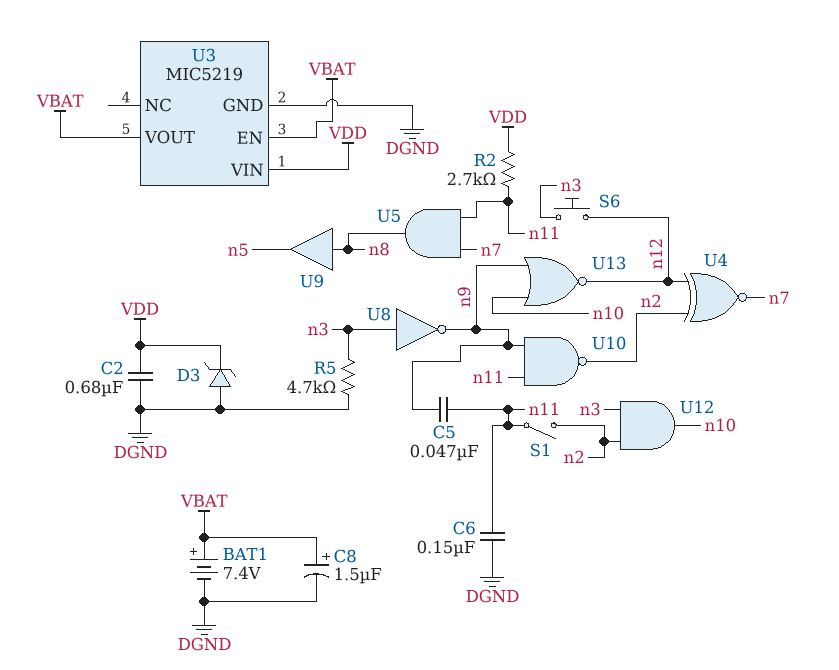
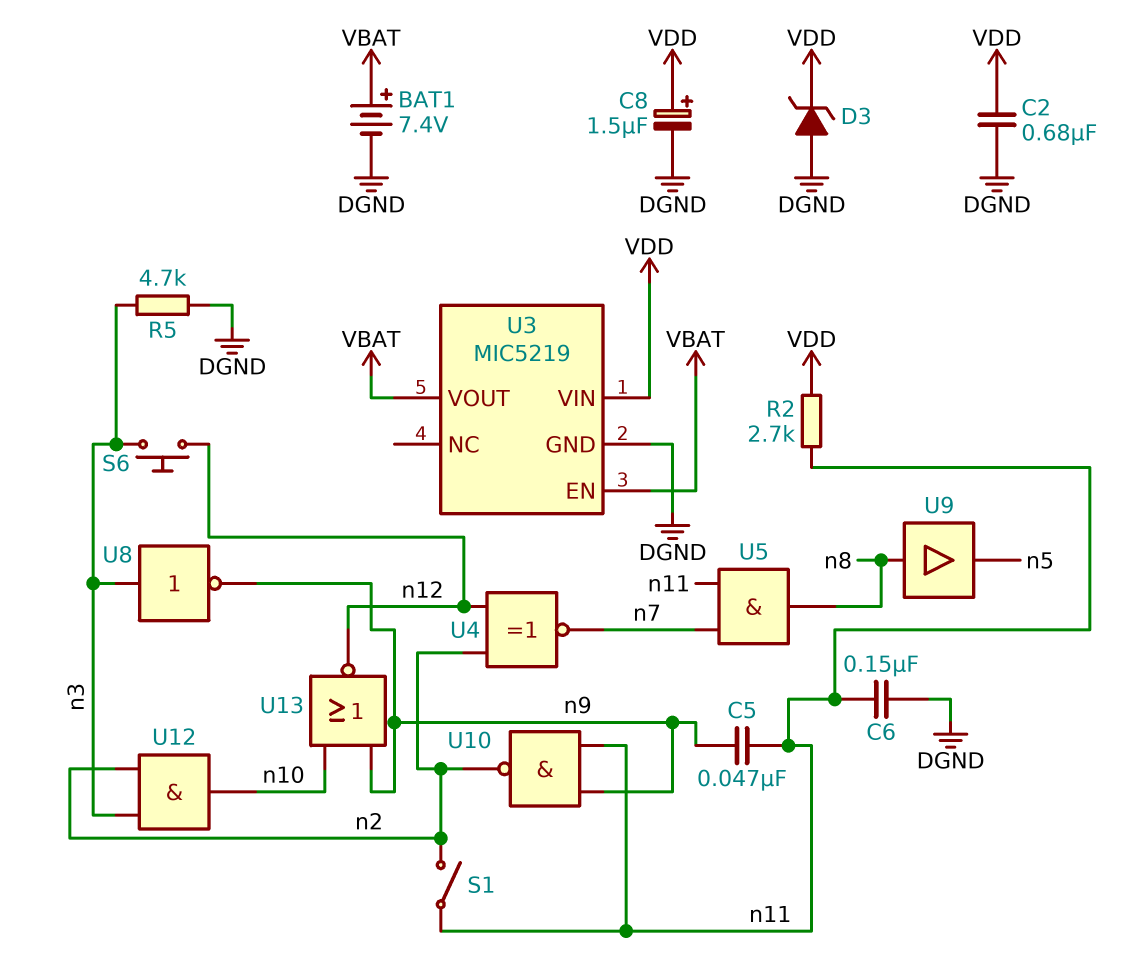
C8: 1.5uF (plus VBAT, minus DGND) -> 1.5uF (plus VDD, minus DGND)

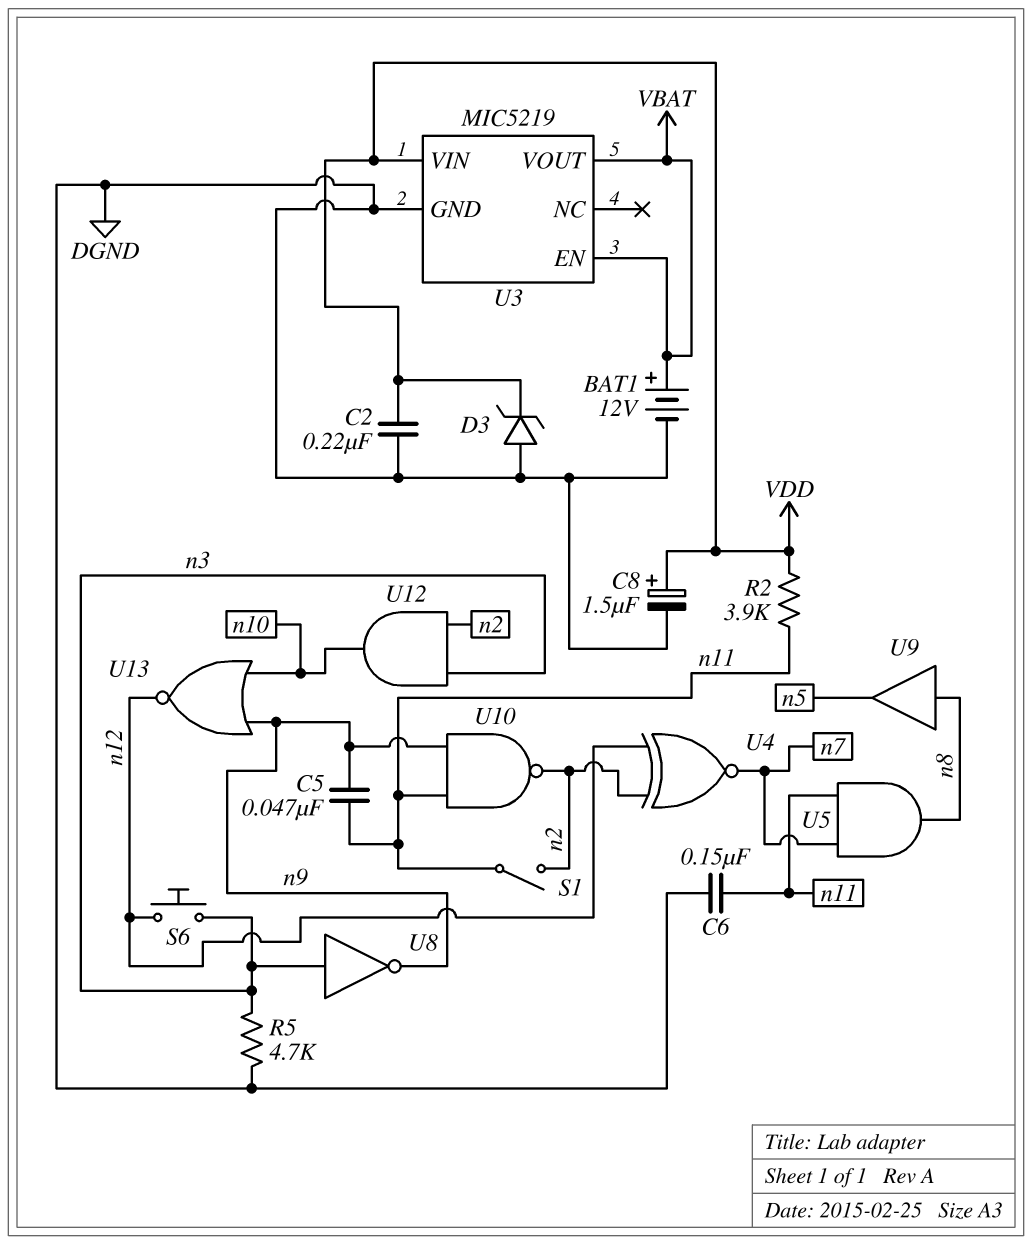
BAT1: 7.4V (plus VBAT, minus DGND) -> 12V (plus VBAT, minus DGND)
C2: 680nF (DGND, VDD) -> 220nF (DGND, VDD)
R2: 2.7k (VDD, n11) -> 3.9k (VDD, n11)

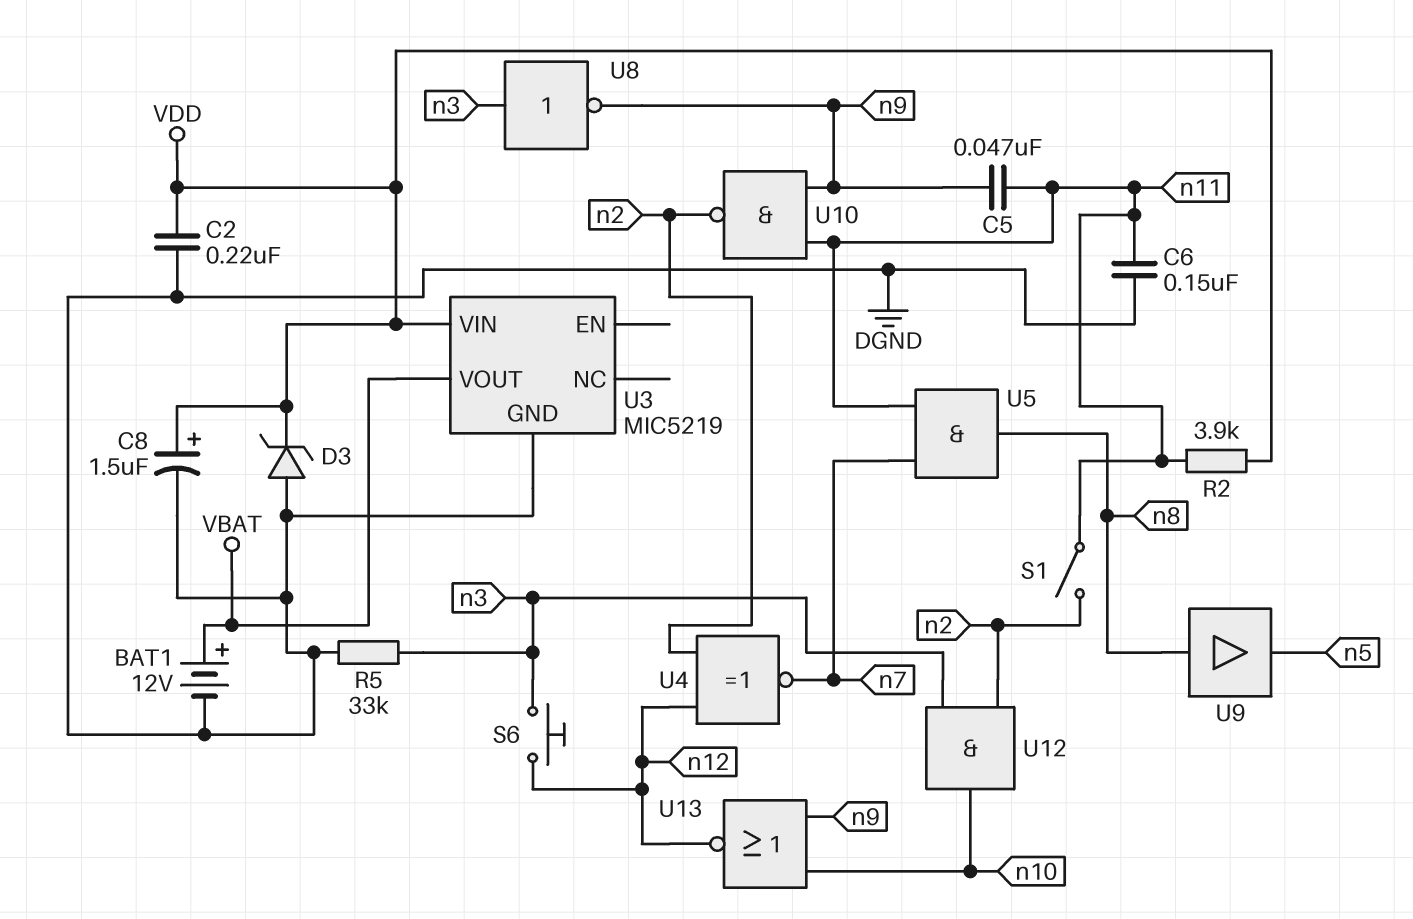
R5: 4.7k (DGND, n3) -> 33k (DGND, n3)
U3 pin EN: VBAT -> none

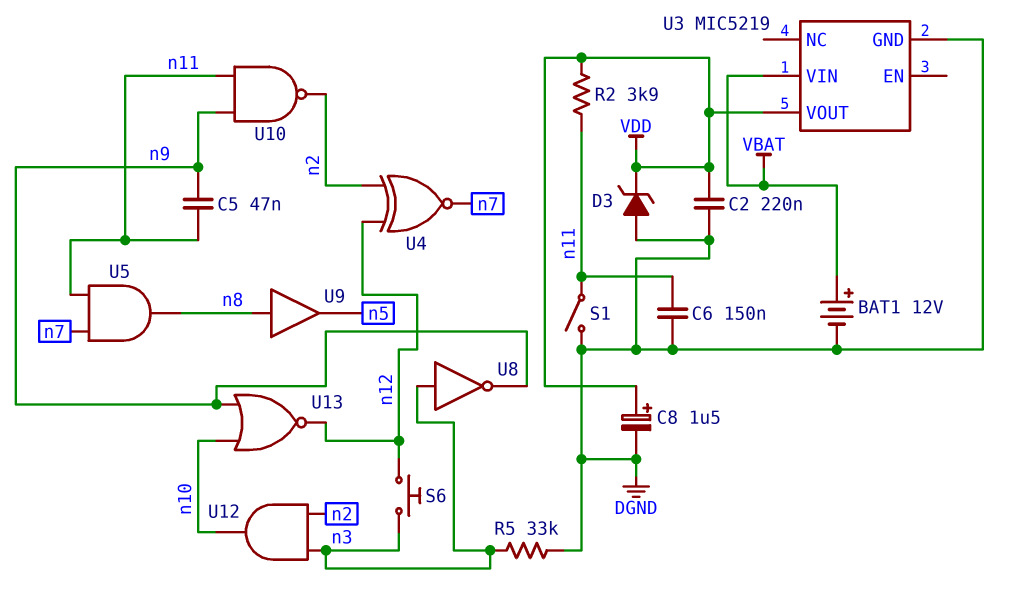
S1: switch (n2, n11) -> switch (DGND, n11)
U3 pin VIN: VDD -> VBAT
U3 pin VOUT: VBAT -> VDD

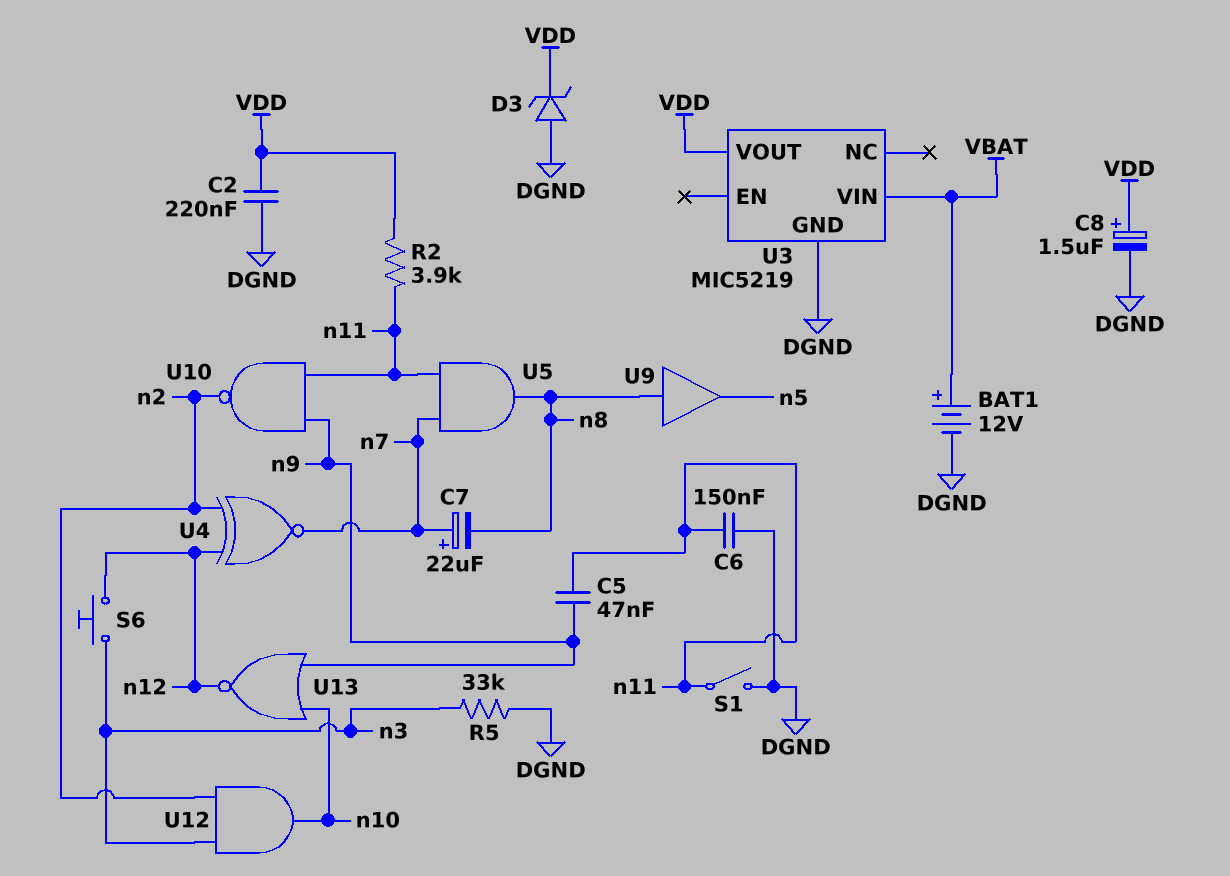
C7: none -> 22uF (plus n7, minus n8)
U8: NOT (in n3, out n9) -> none

